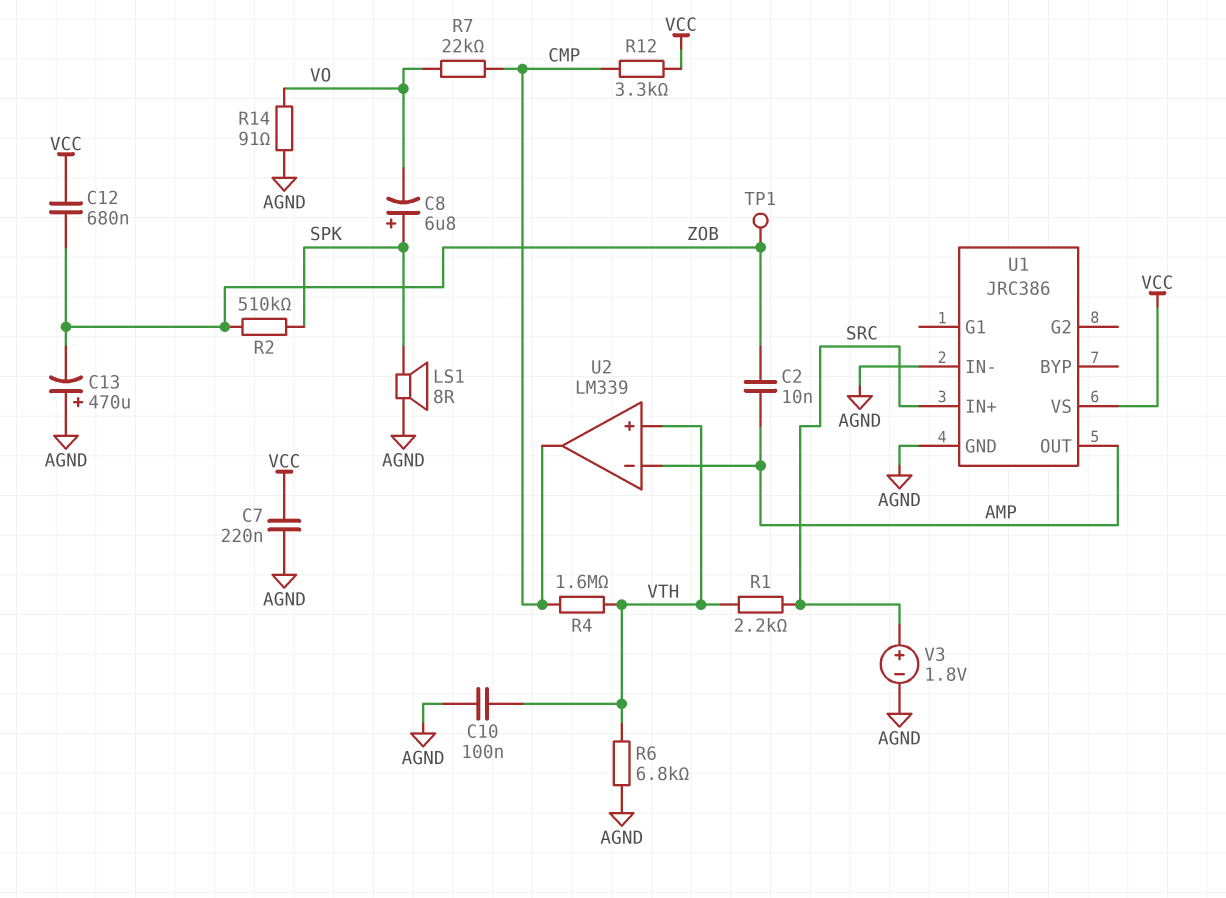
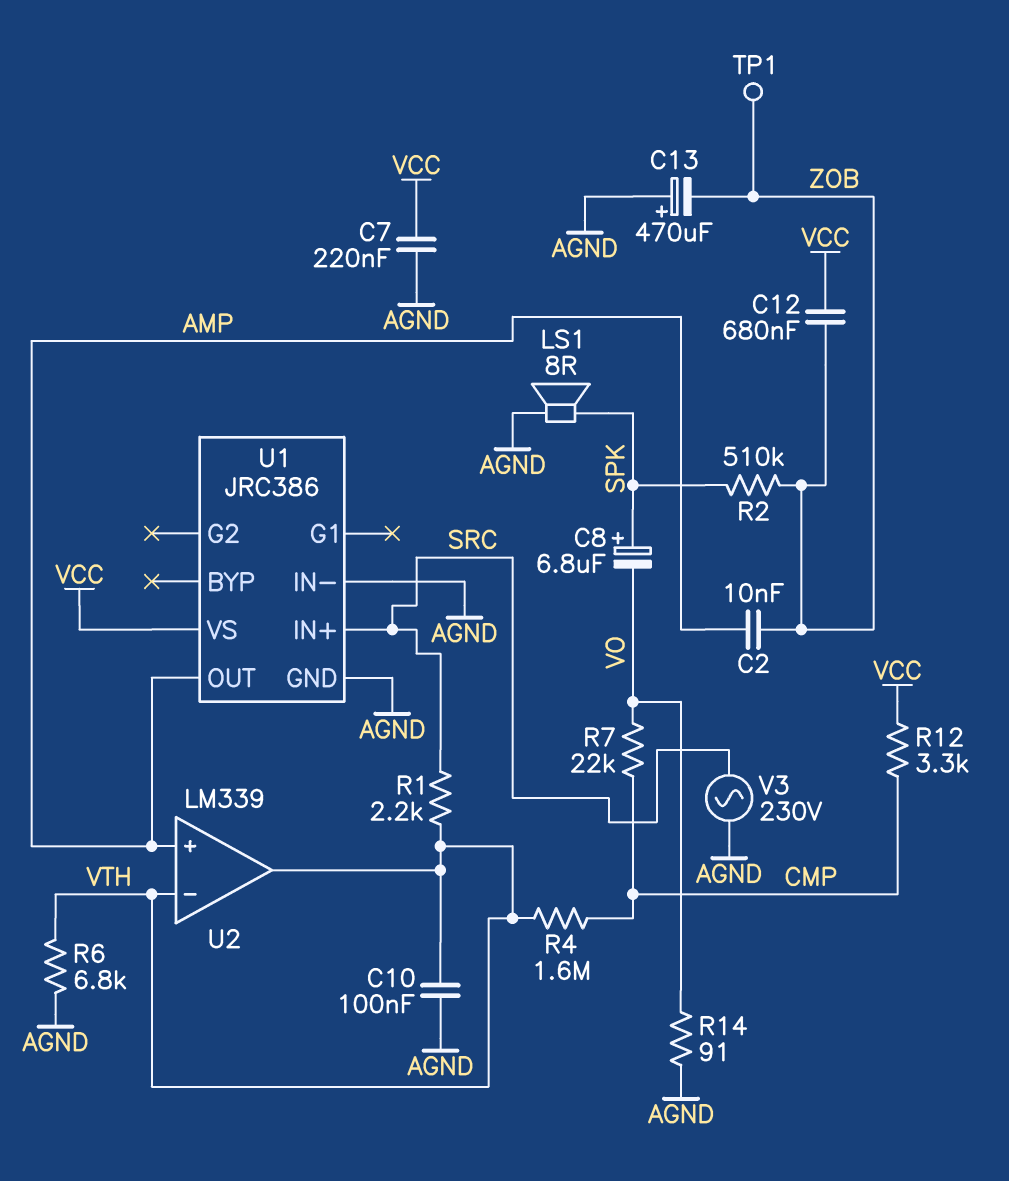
U2 pin in+: VTH -> AMP
U2 pin in-: AMP -> VTH
U2 pin out: CMP -> VTH
V3: 1.8V (plus SRC, minus AGND) -> AC 230V (AGND, SRC)

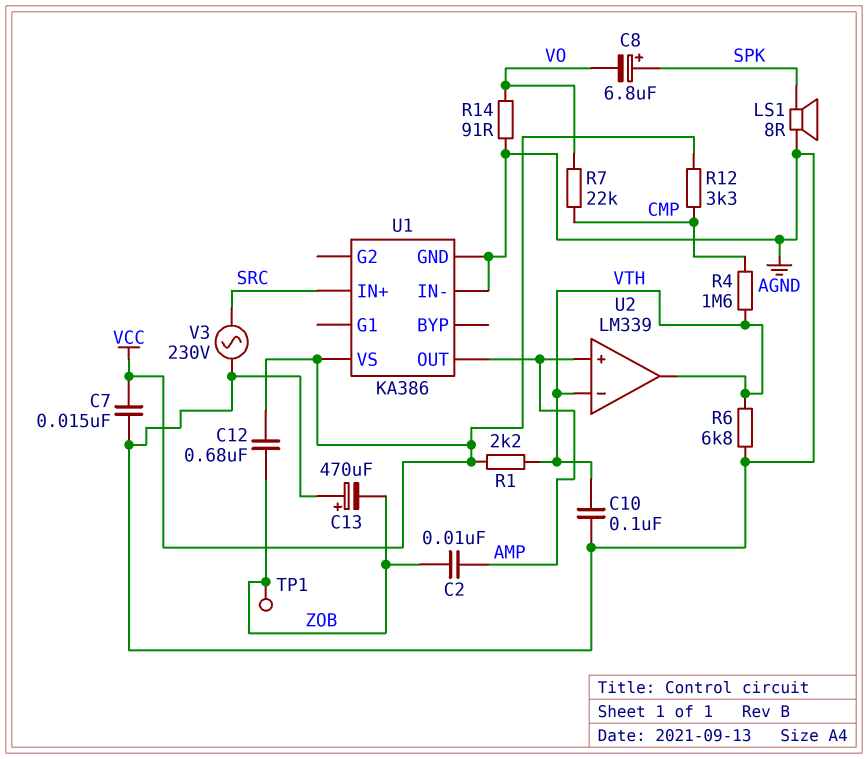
C7: 220nF (AGND, VCC) -> 15nF (AGND, VCC)
R1: 2.2k (SRC, VTH) -> 2.2k (VCC, VTH)
R2: 510k (SPK, ZOB) -> none
U1: JRC386 -> KA386

